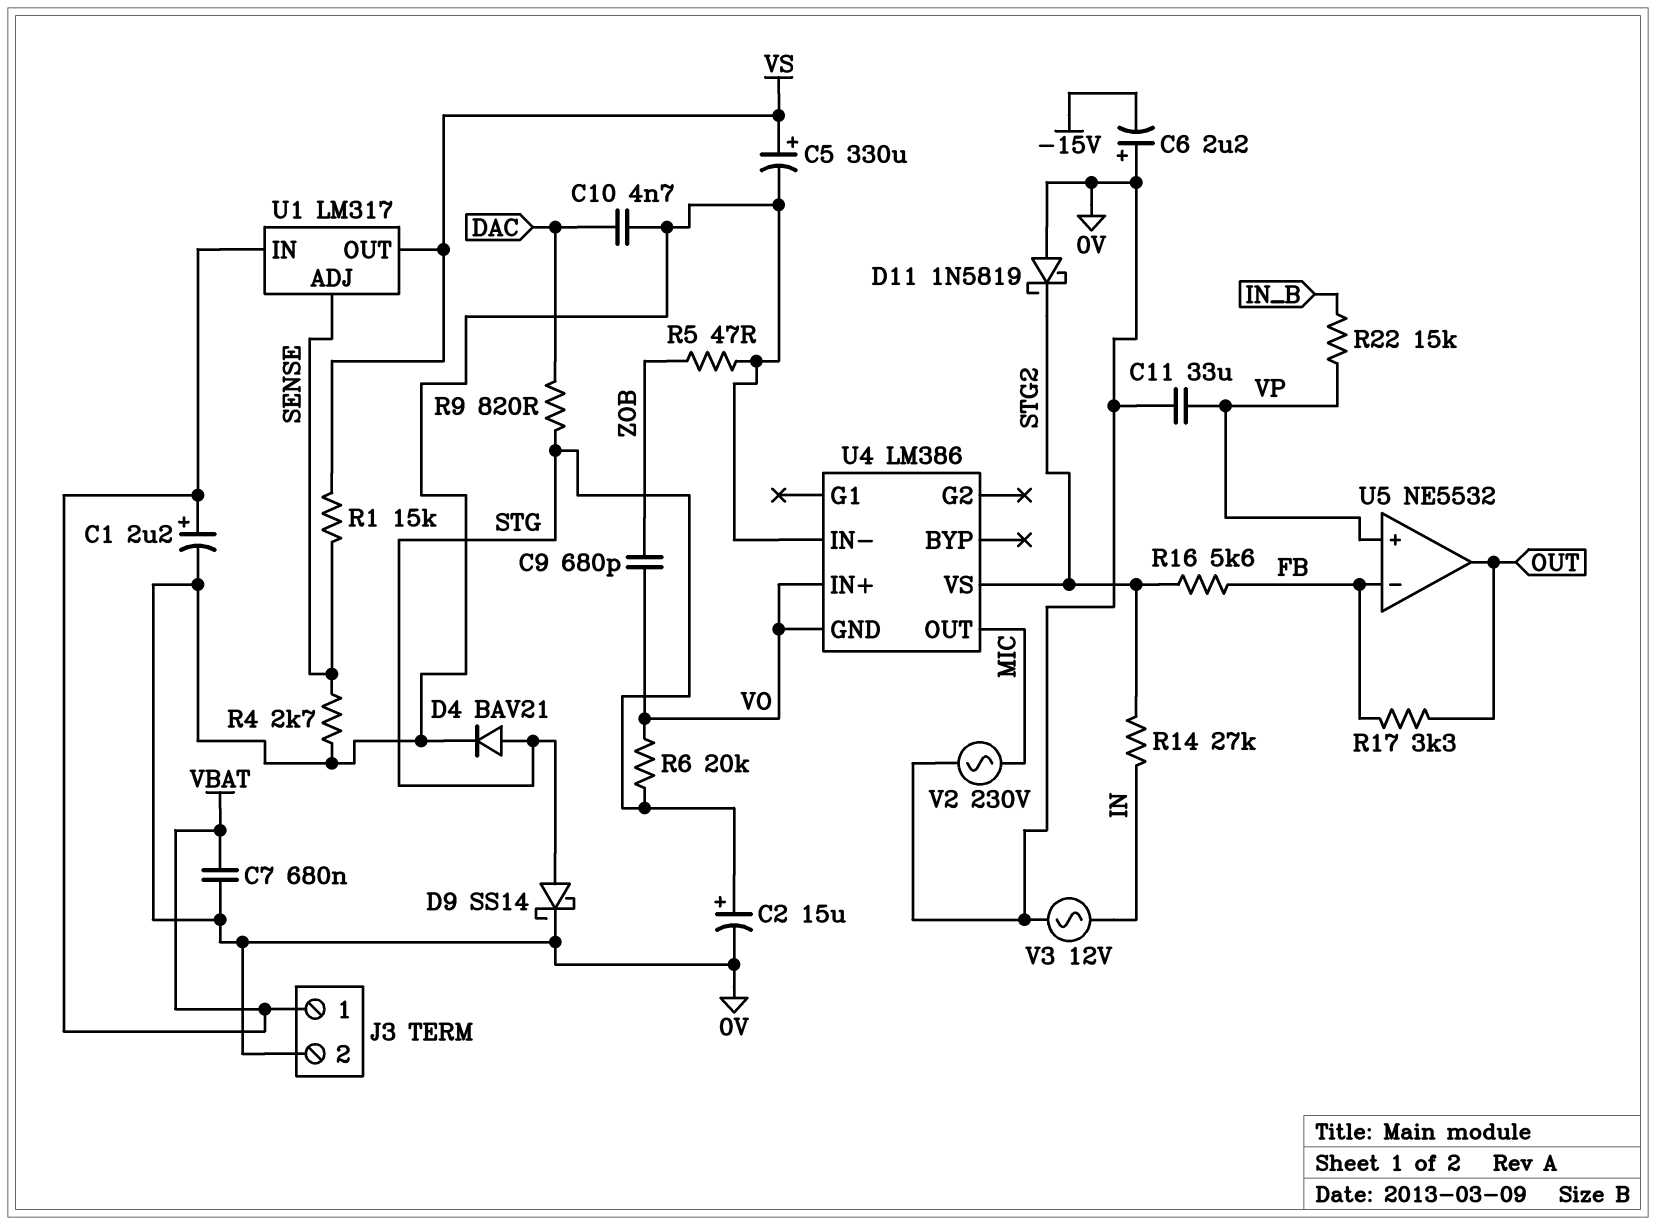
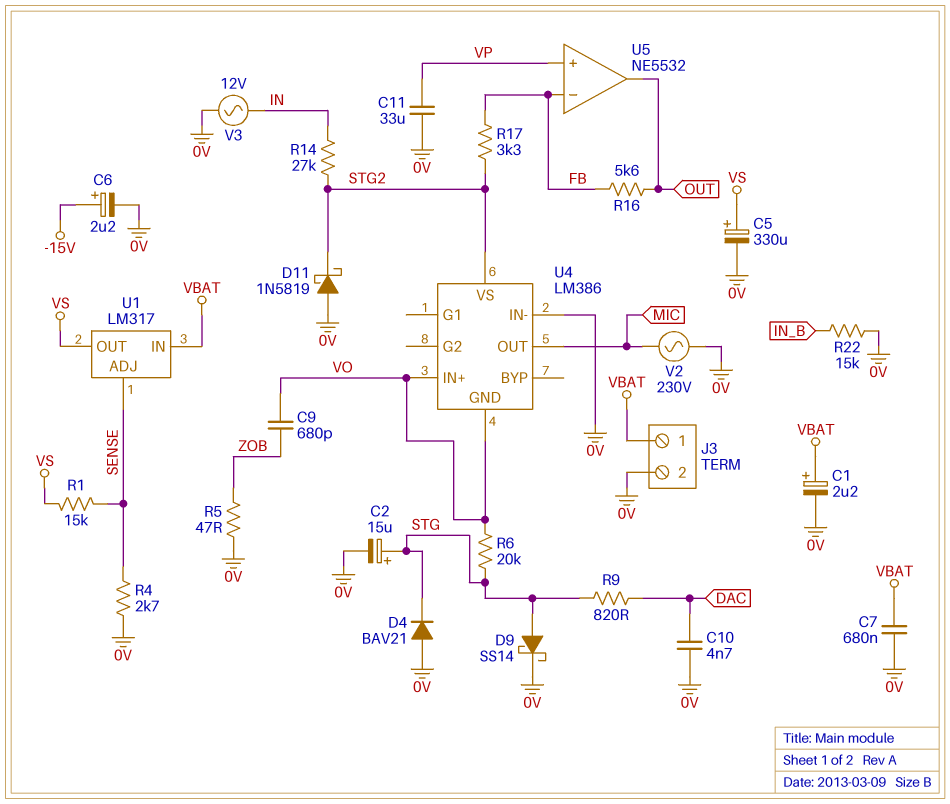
C6: 2.2uF (plus 0V, minus -15V) -> 2.2uF (plus -15V, minus 0V)
D4: diode BAV21 (A STG, K 0V) -> diode BAV21 (A 0V, K STG)
R16: 5.6k (FB, STG2) -> 5.6k (FB, OUT)
R17: 3.3k (FB, OUT) -> 3.3k (FB, STG2)
R22: 15k (IN_B, VP) -> 15k (0V, IN_B)

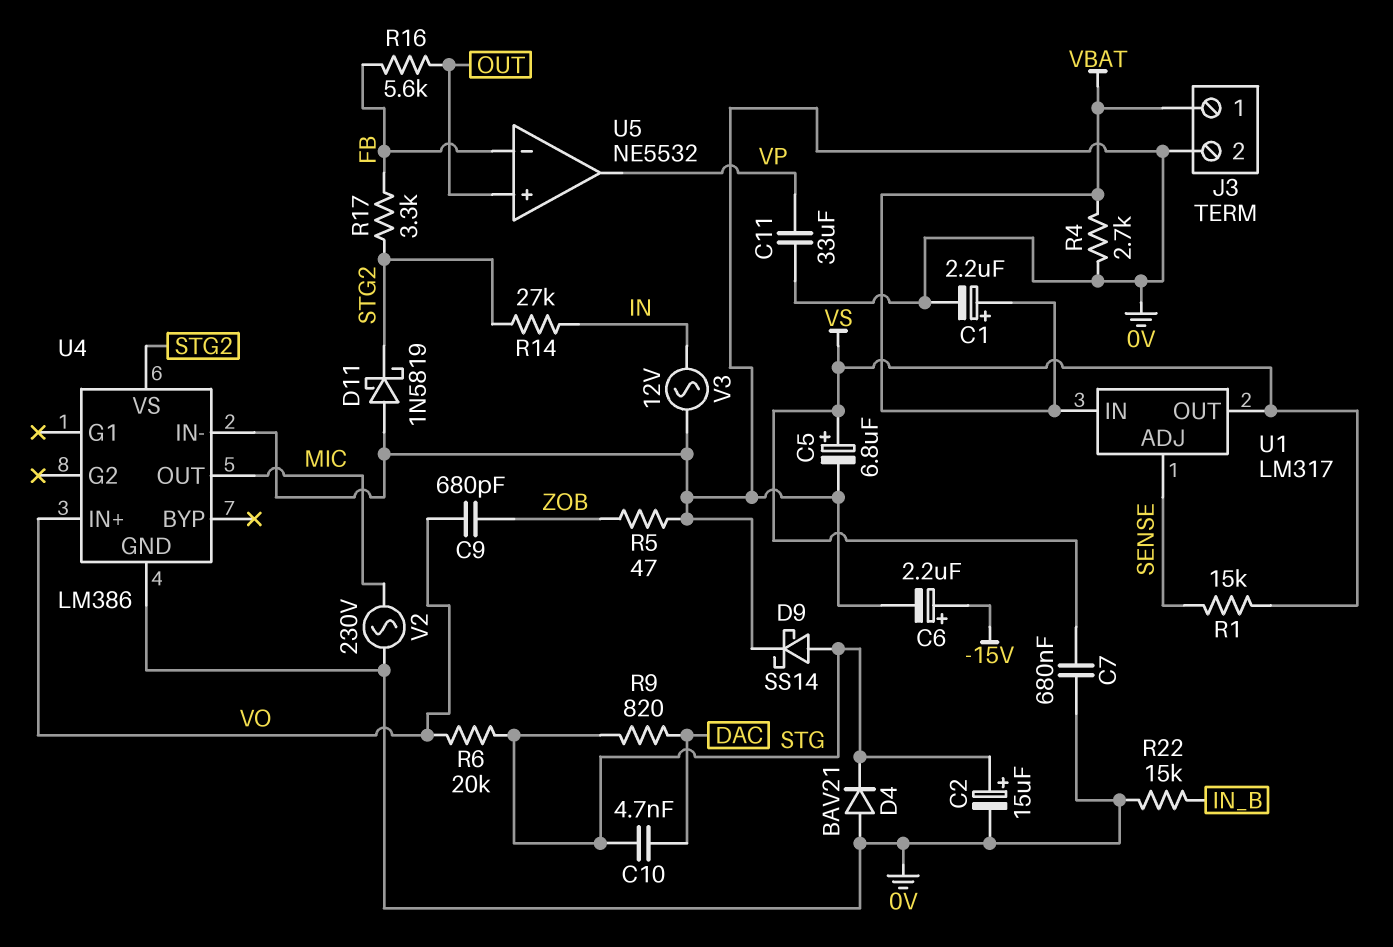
C5: 330uF (plus VS, minus 0V) -> 6.8uF (plus VS, minus 0V)
C7: 680nF (0V, VBAT) -> 680nF (0V, VS)
C10: 4.7nF (0V, DAC) -> 4.7nF (DAC, STG)
R4: 2.7k (0V, SENSE) -> 2.7k (0V, VBAT)
U4 pin GND: VO -> 0V
U5 pin in+: VP -> OUT
U5 pin out: OUT -> VP

